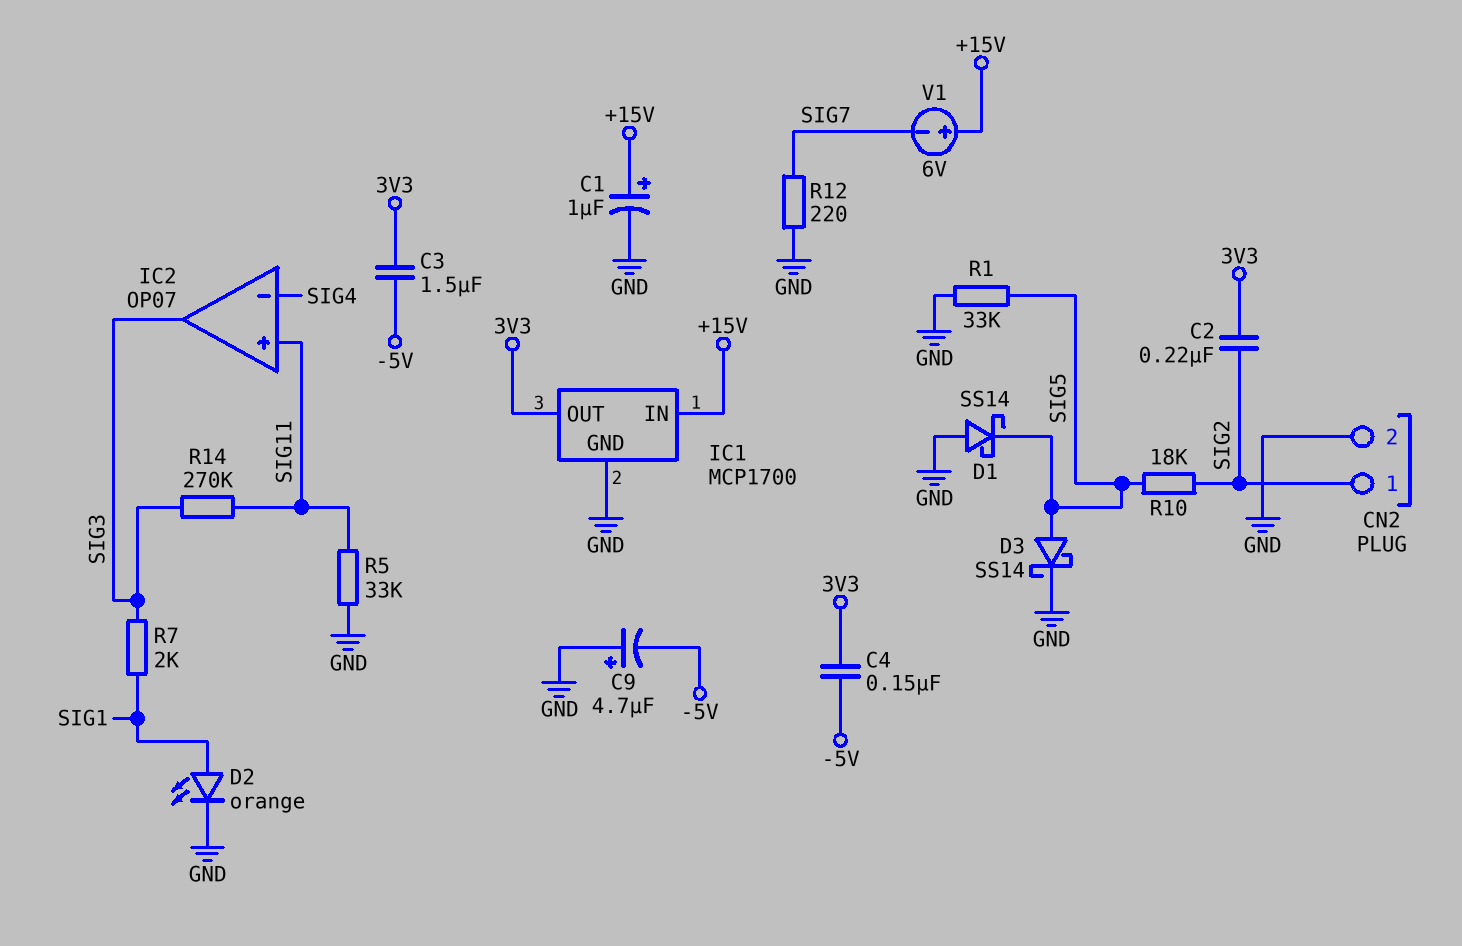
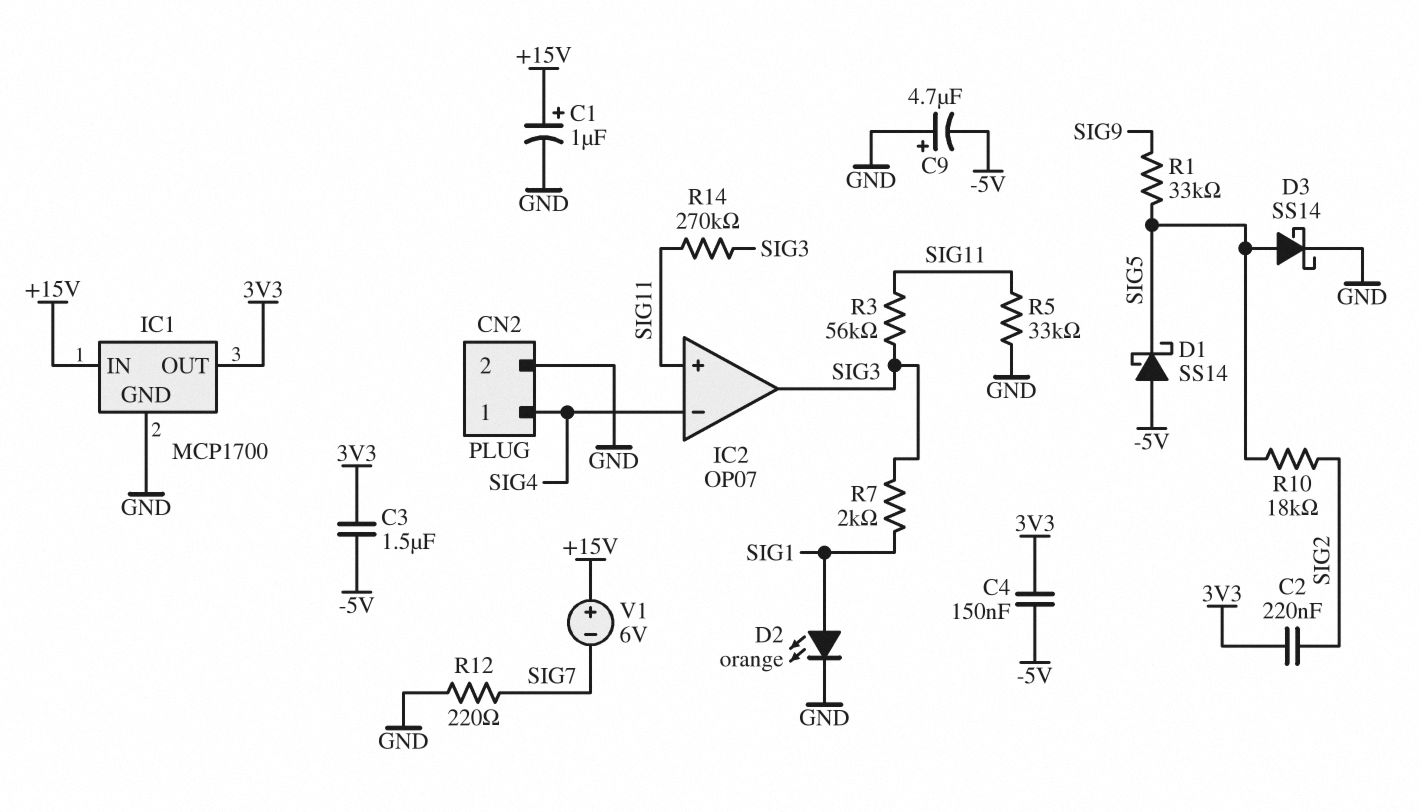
CN2 pin 1: SIG2 -> SIG4
D1: schottky SS14 (A GND, K SIG5) -> schottky SS14 (A -5V, K SIG5)
R1: 33k (GND, SIG5) -> 33k (SIG5, SIG9)
R3: none -> 56k (SIG3, SIG11)

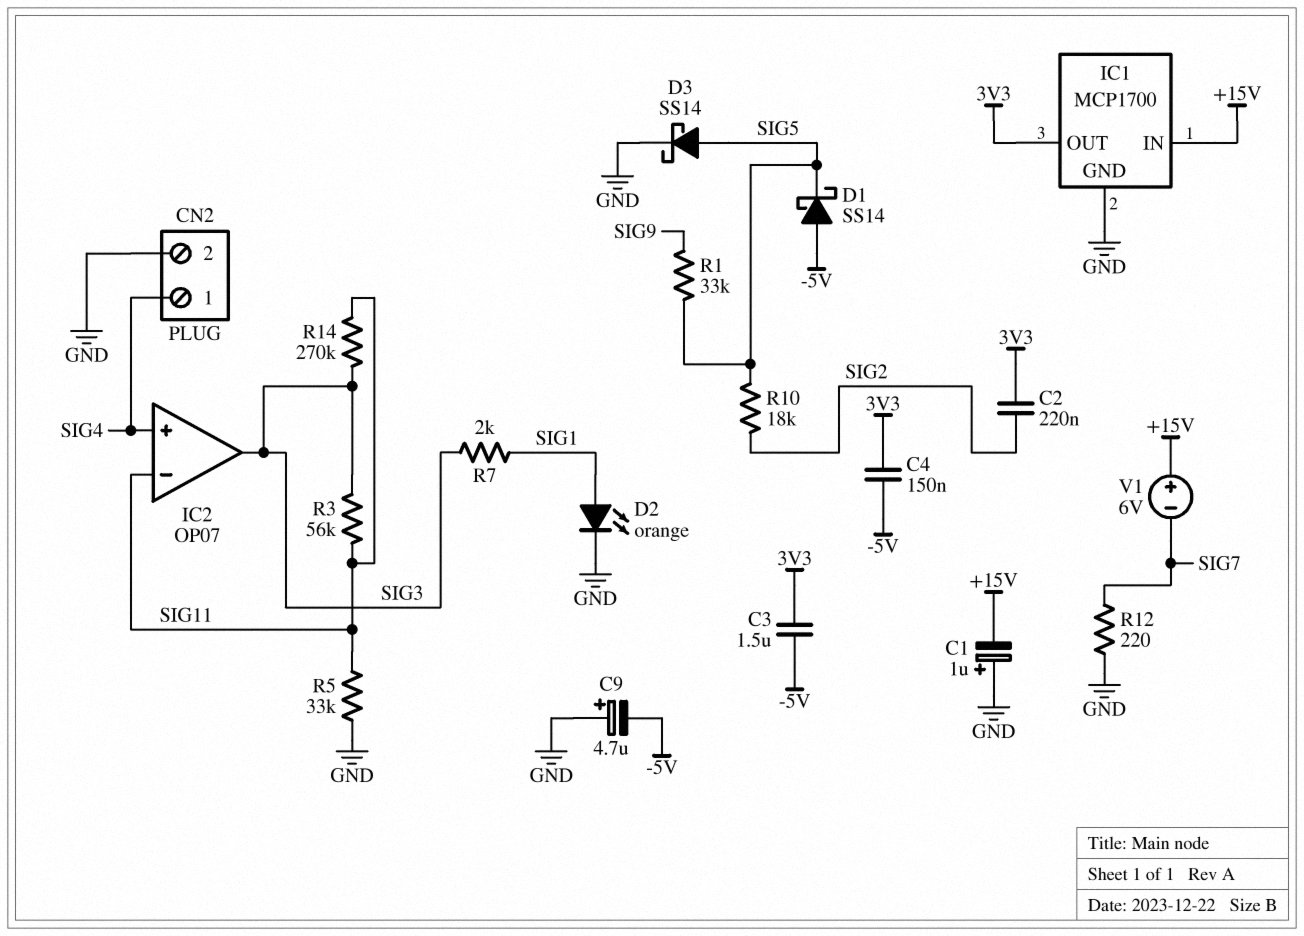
C1: 1uF (plus +15V, minus GND) -> 1uF (plus GND, minus +15V)
IC2 pin in+: SIG11 -> SIG4
IC2 pin in-: SIG4 -> SIG11

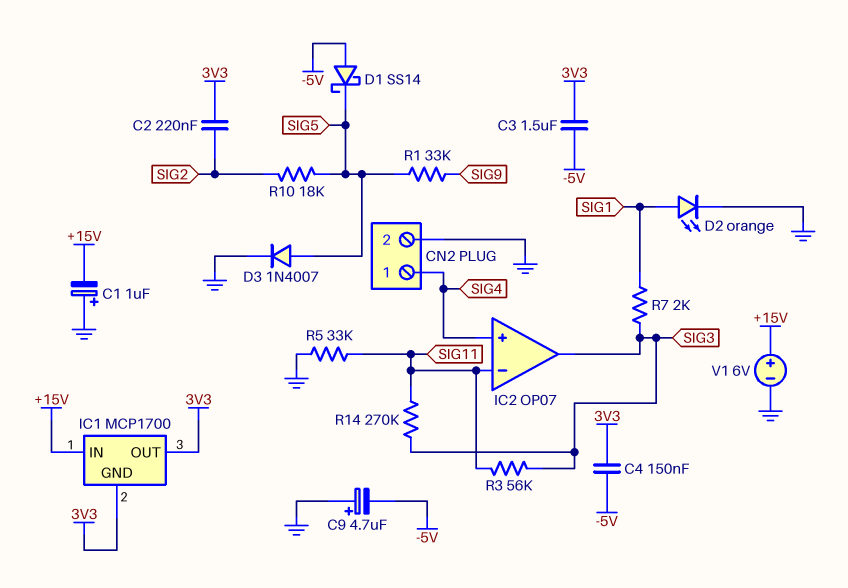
D3: schottky SS14 (A SIG5, K GND) -> diode 1N4007 (A SIG5, K GND)
IC1 pin GND: GND -> 3V3
R12: 220 (GND, SIG7) -> none
V1: 6V (plus +15V, minus SIG7) -> 6V (plus +15V, minus GND)

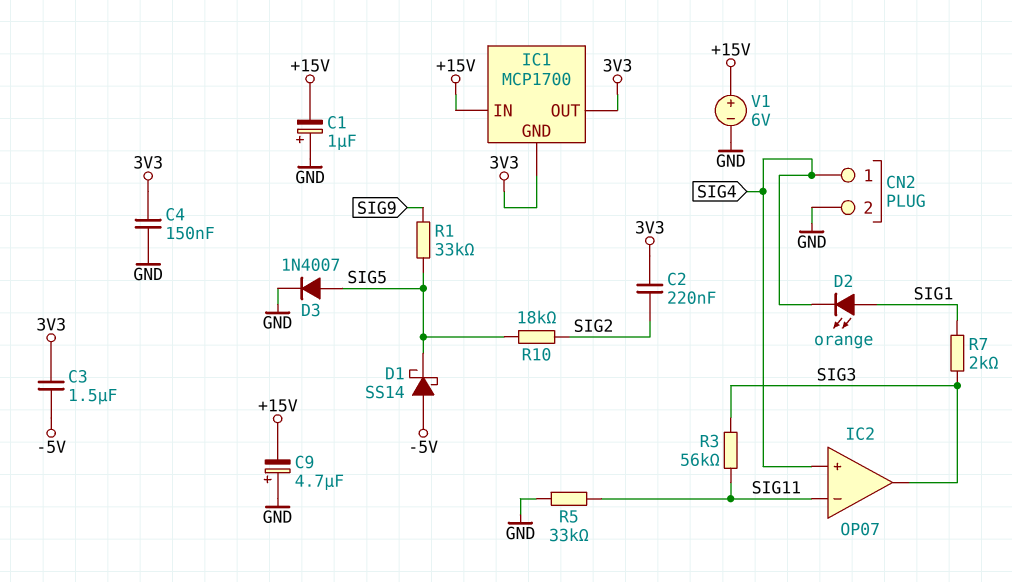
C4: 150nF (-5V, 3V3) -> 150nF (3V3, GND)
C9: 4.7uF (plus GND, minus -5V) -> 4.7uF (plus GND, minus +15V)
D2: LED orange (A SIG1, K GND) -> LED orange (A SIG1, K SIG4)
R14: 270k (SIG3, SIG11) -> none

